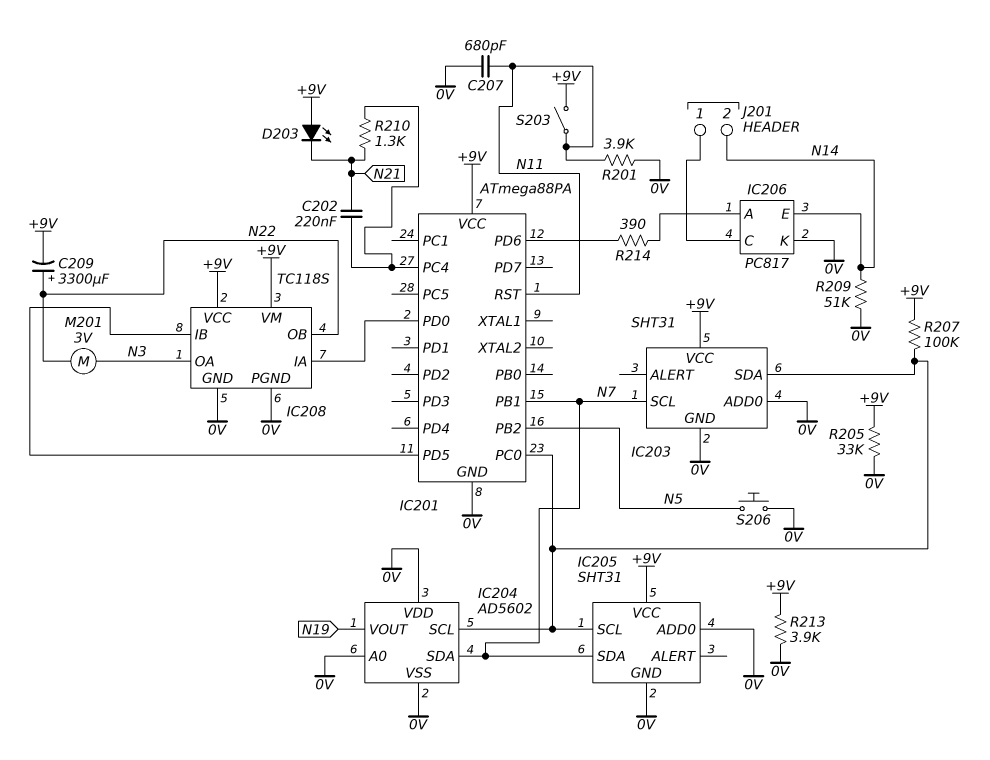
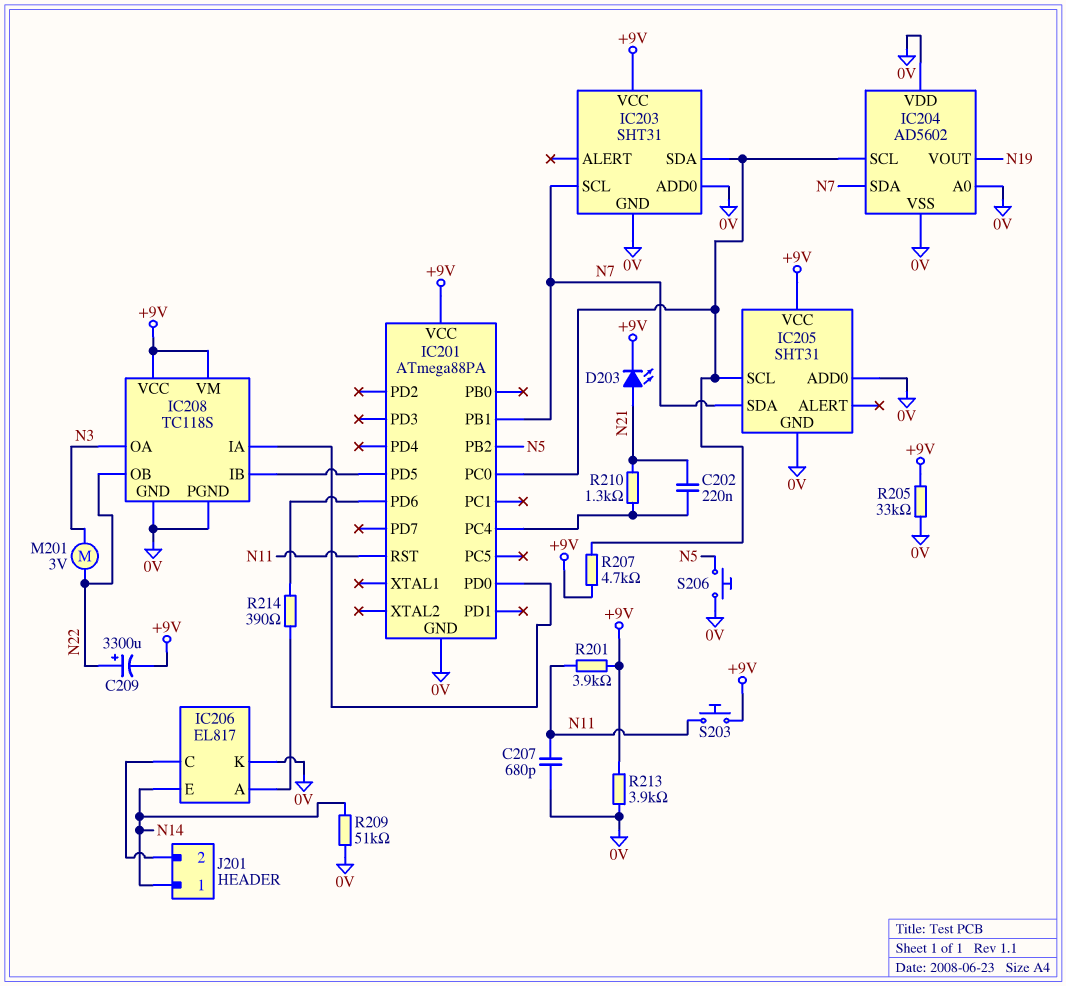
D203: LED (A +9V, K N21) -> LED (A N21, K +9V)
IC206: PC817 -> EL817
J201 pin 1: IC206/C -> N14
J201 pin 2: N14 -> IC206/C
R201: 3.9k (0V, N11) -> 3.9k (+9V, N11)
R207: 100k (+9V, IC201/PC0) -> 4.7k (+9V, IC201/PC0)
S203: switch (+9V, N11) -> button (+9V, N11)

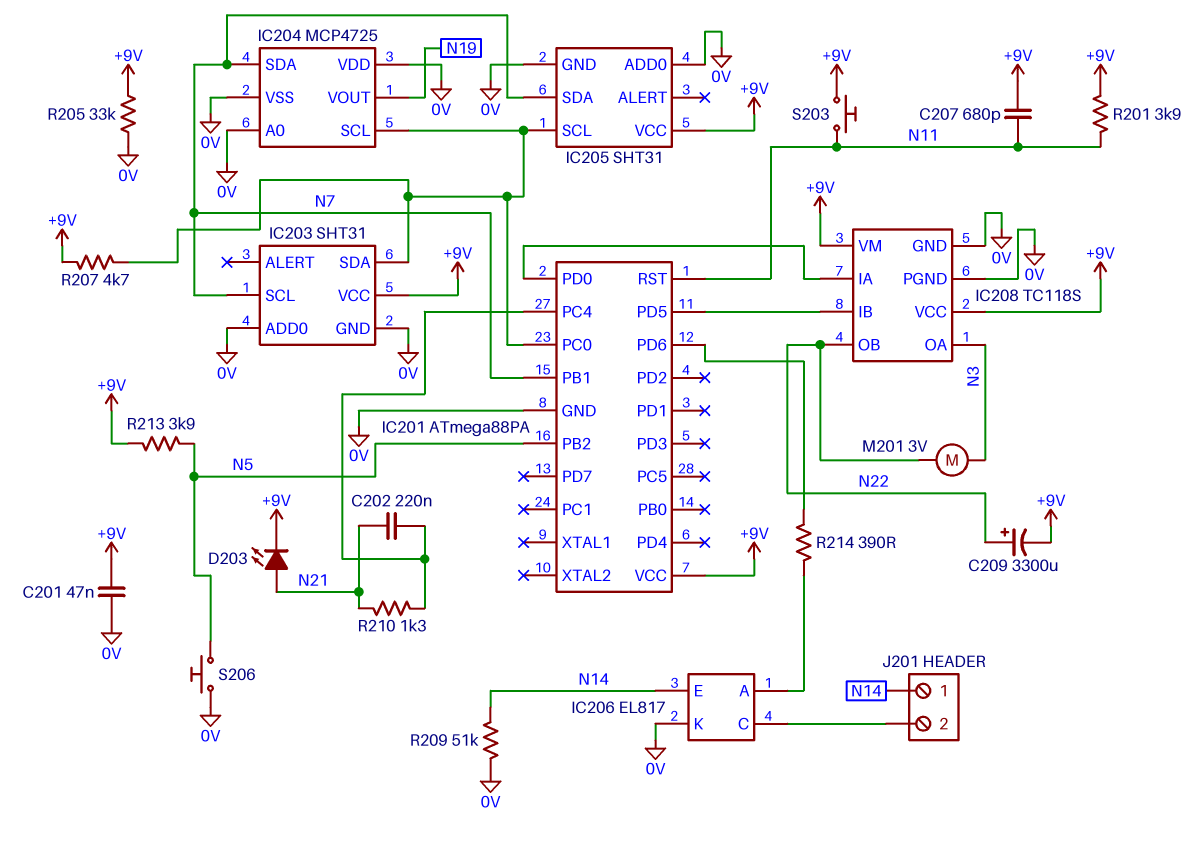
C201: none -> 47nF (+9V, 0V)
C207: 680pF (0V, N11) -> 680pF (+9V, N11)
IC204: AD5602 -> MCP4725
R213: 3.9k (+9V, 0V) -> 3.9k (+9V, N5)

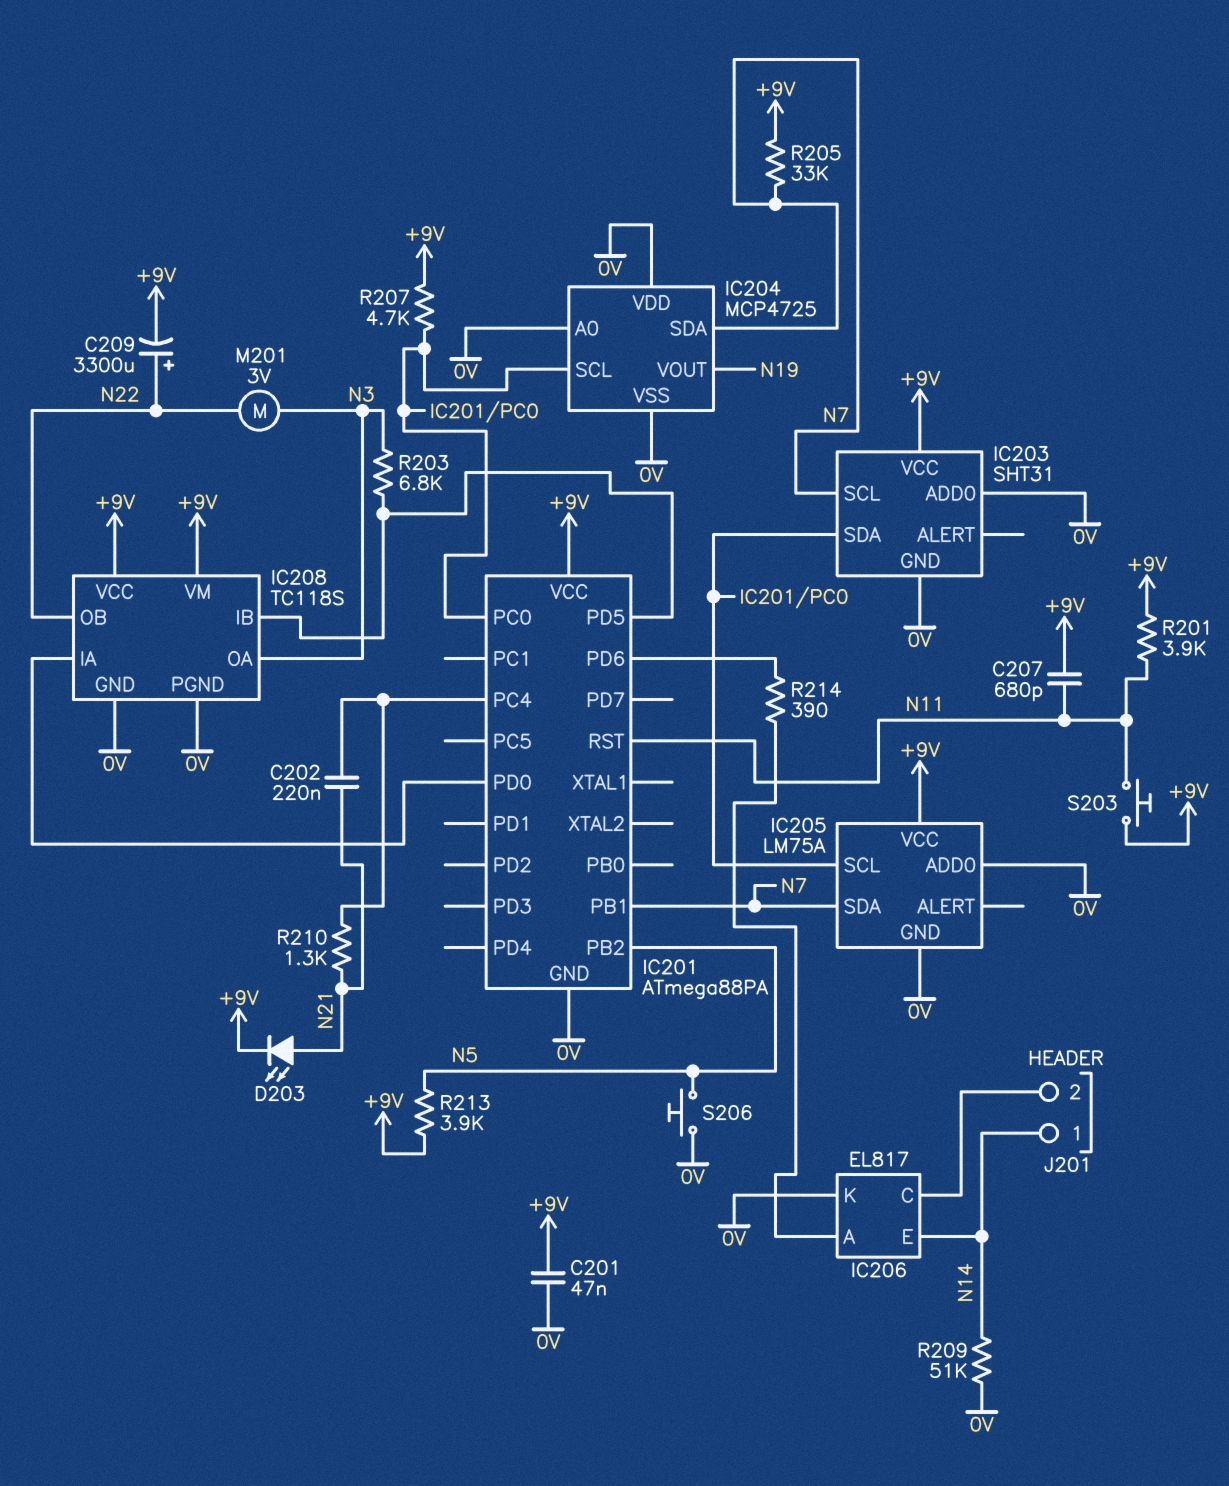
IC205: SHT31 -> LM75A
R203: none -> 6.8k (IC201/PD5, N3)
R205: 33k (+9V, 0V) -> 33k (+9V, N7)

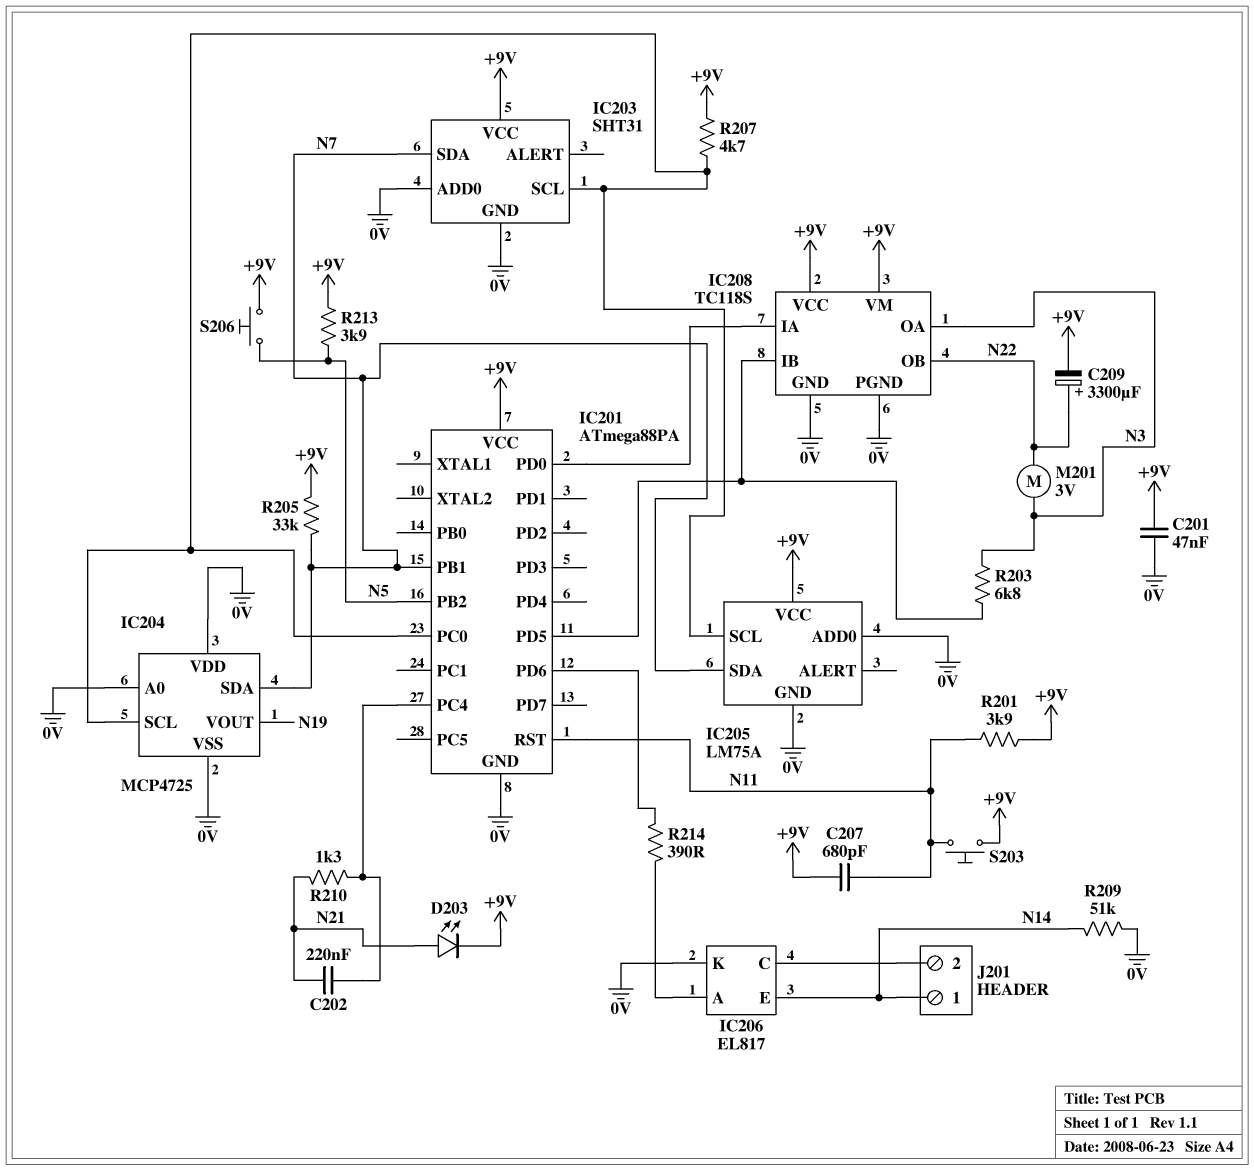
IC203 pin SCL: N7 -> IC201/PC0
IC203 pin SDA: IC201/PC0 -> N7
S206: button (0V, N5) -> button (+9V, N5)

